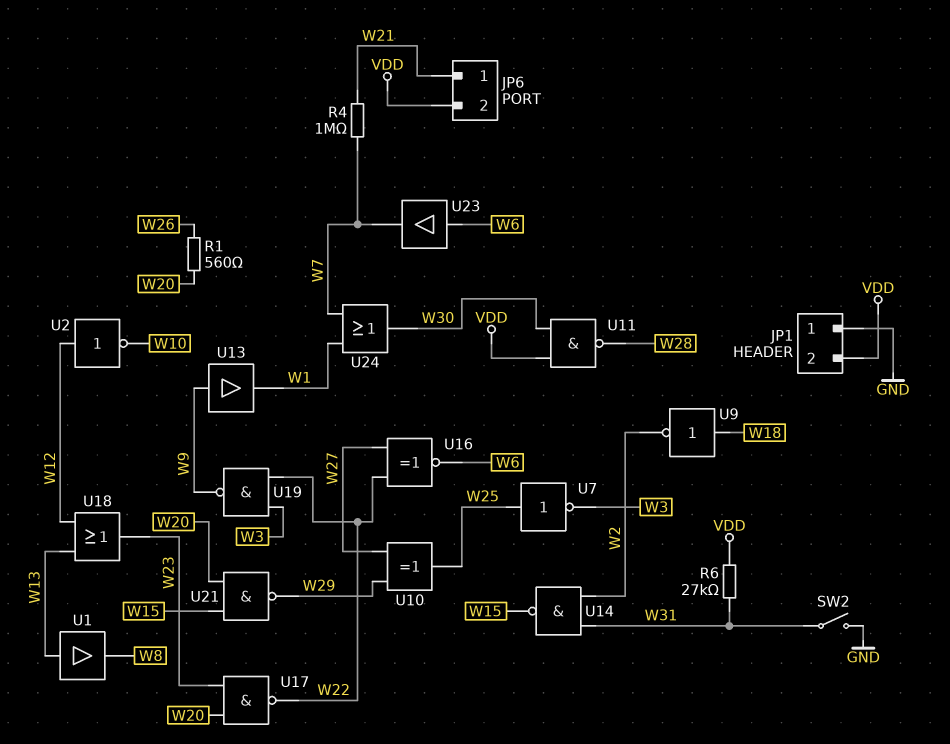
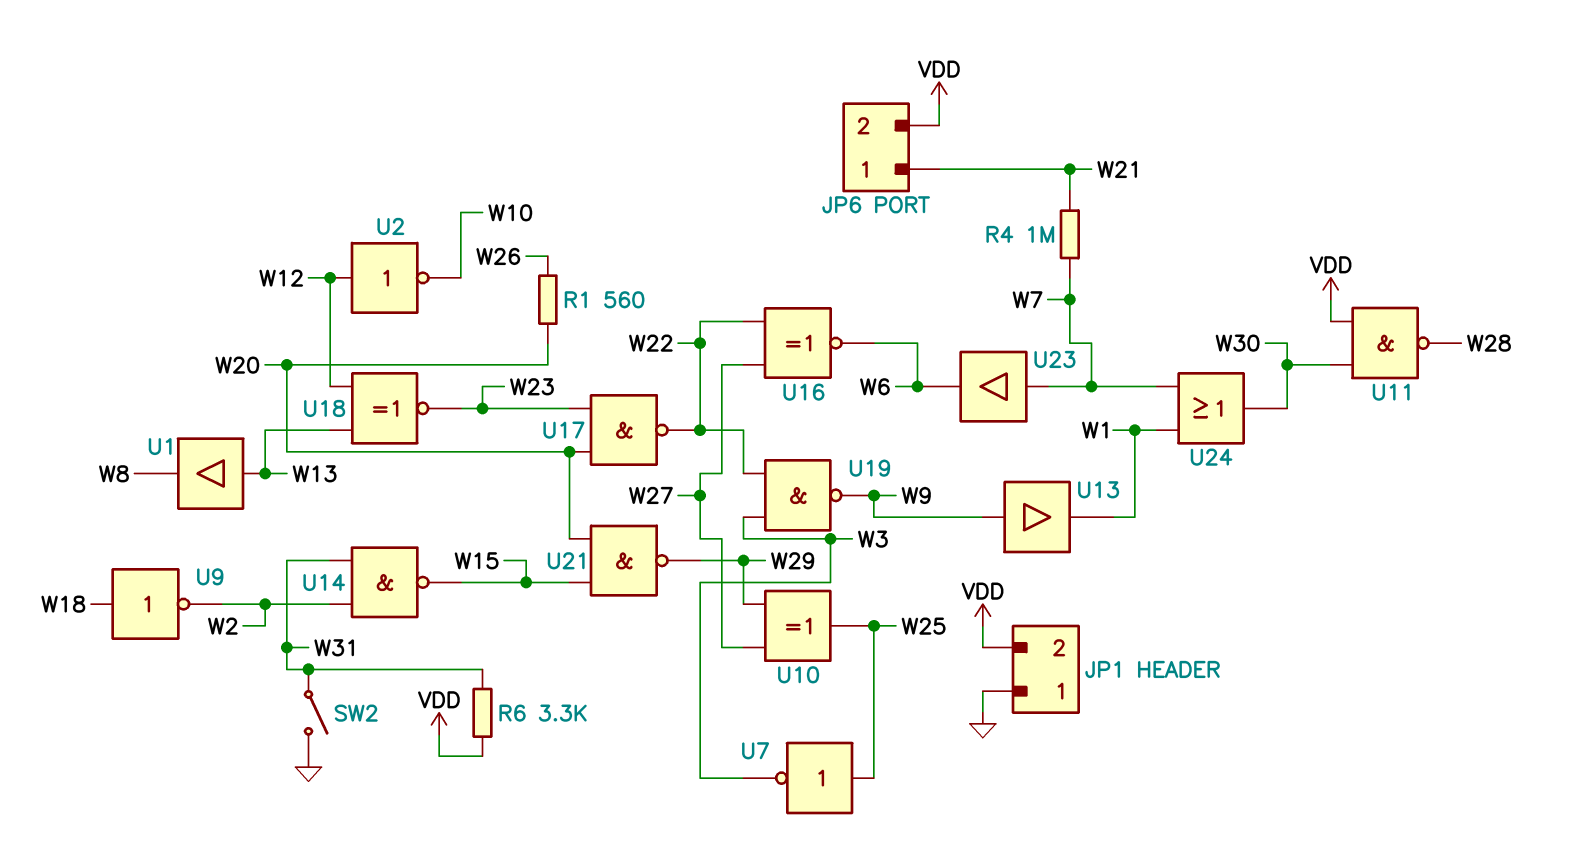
R6: 27k (VDD, W31) -> 3.3k (VDD, W31)
U18: OR (in W12, in W13, out W23) -> XNOR (in W12, in W13, out W23)
U23: buffer (in W6, out W7) -> buffer (in W7, out W6)

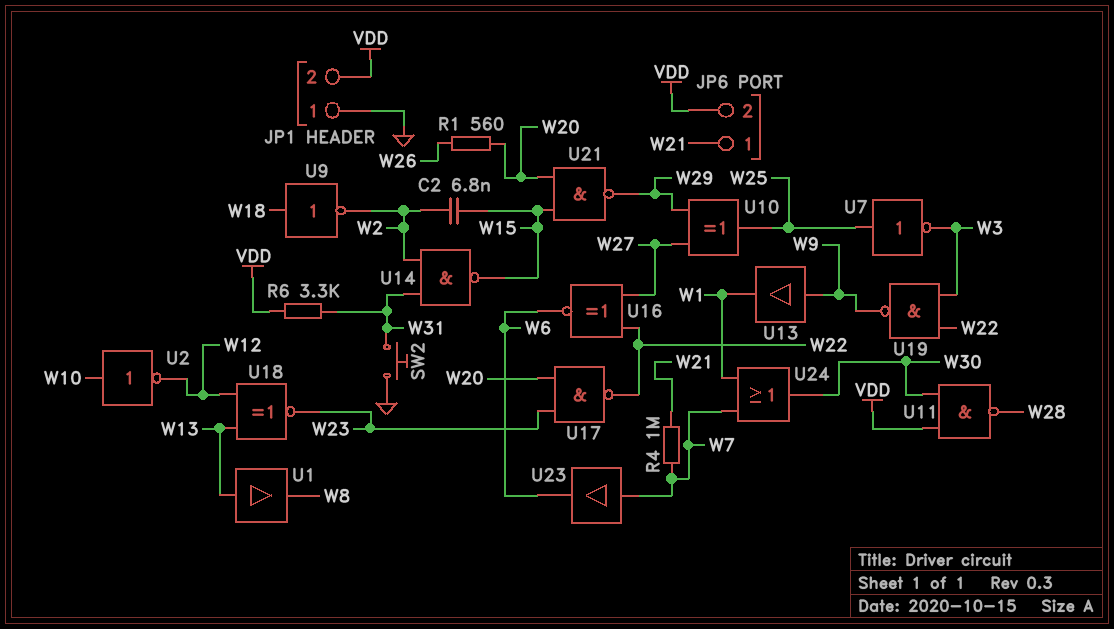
C2: none -> 6.8nF (W2, W15)
SW2: switch (GND, W31) -> button (GND, W31)
U2: NOT (in W12, out W10) -> NOT (in W10, out W12)

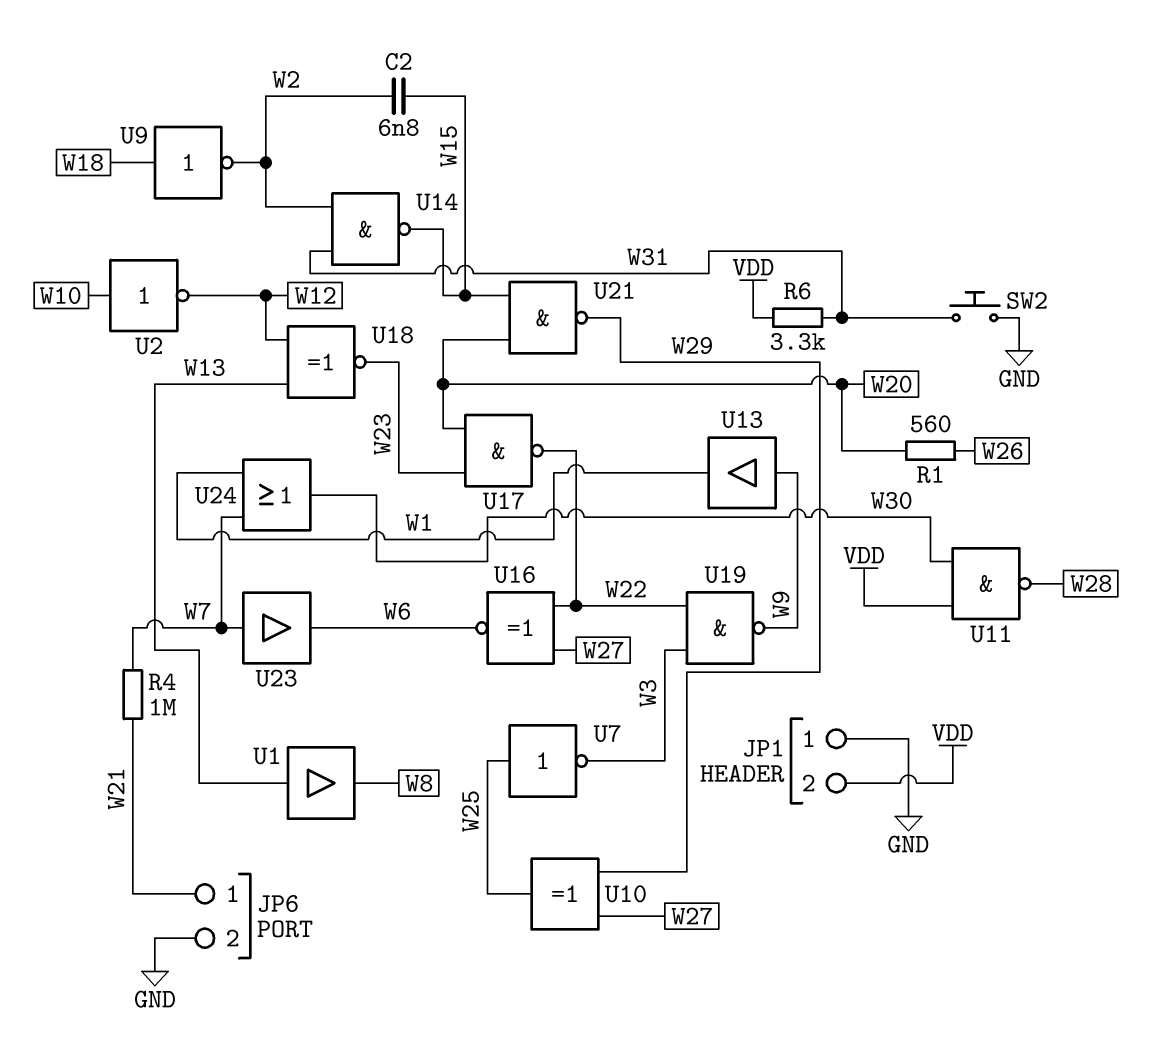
JP6 pin 2: VDD -> GND

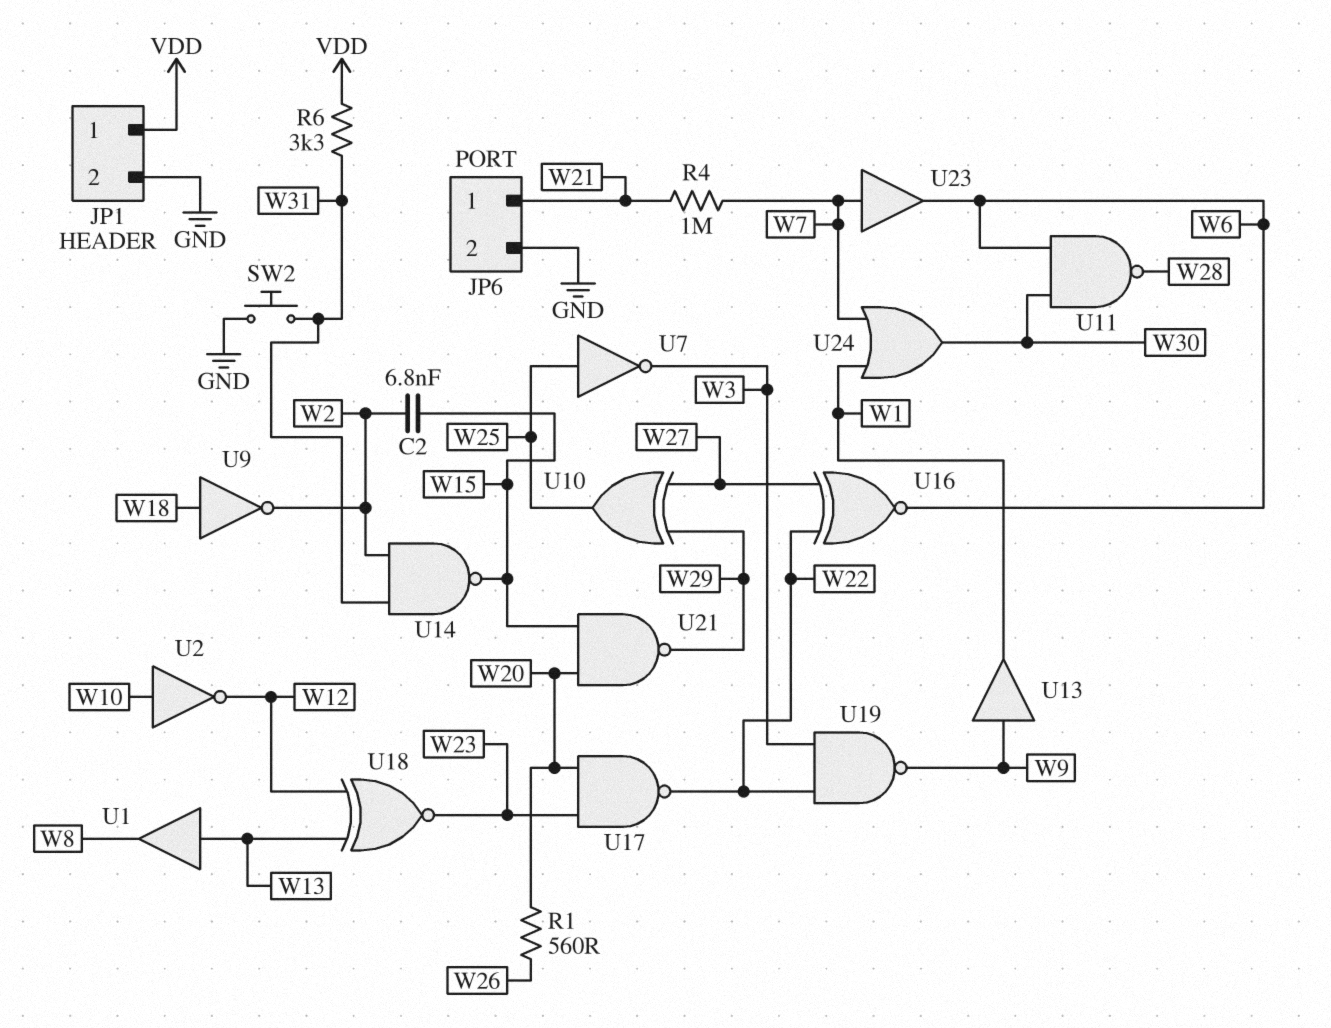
JP1 pin 1: GND -> VDD
JP1 pin 2: VDD -> GND
U11: NAND (in VDD, in W30, out W28) -> NAND (in W6, in W30, out W28)

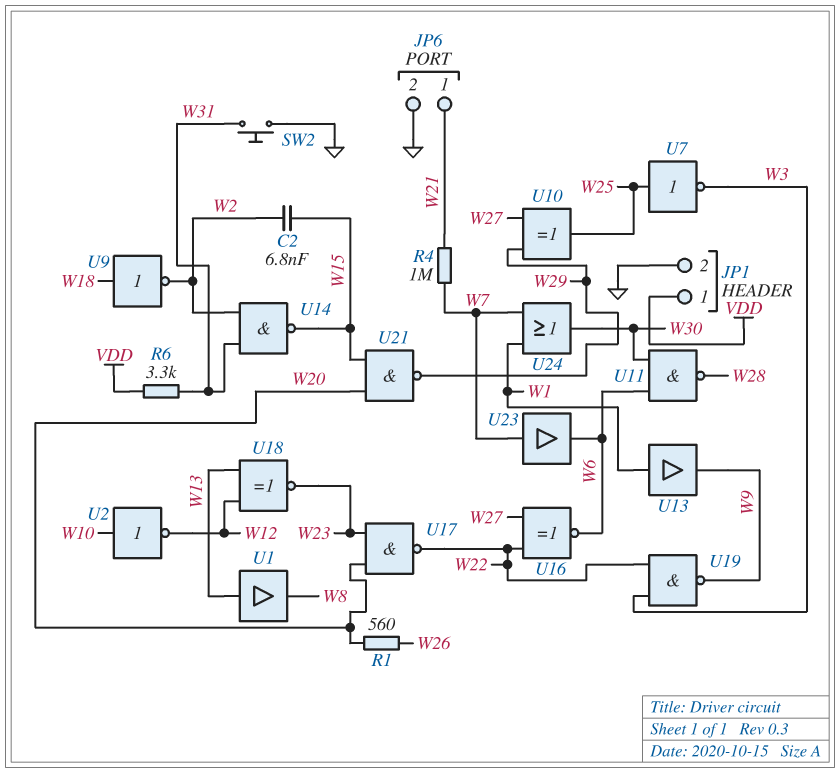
U13: buffer (in W9, out W1) -> buffer (in W1, out W9)

